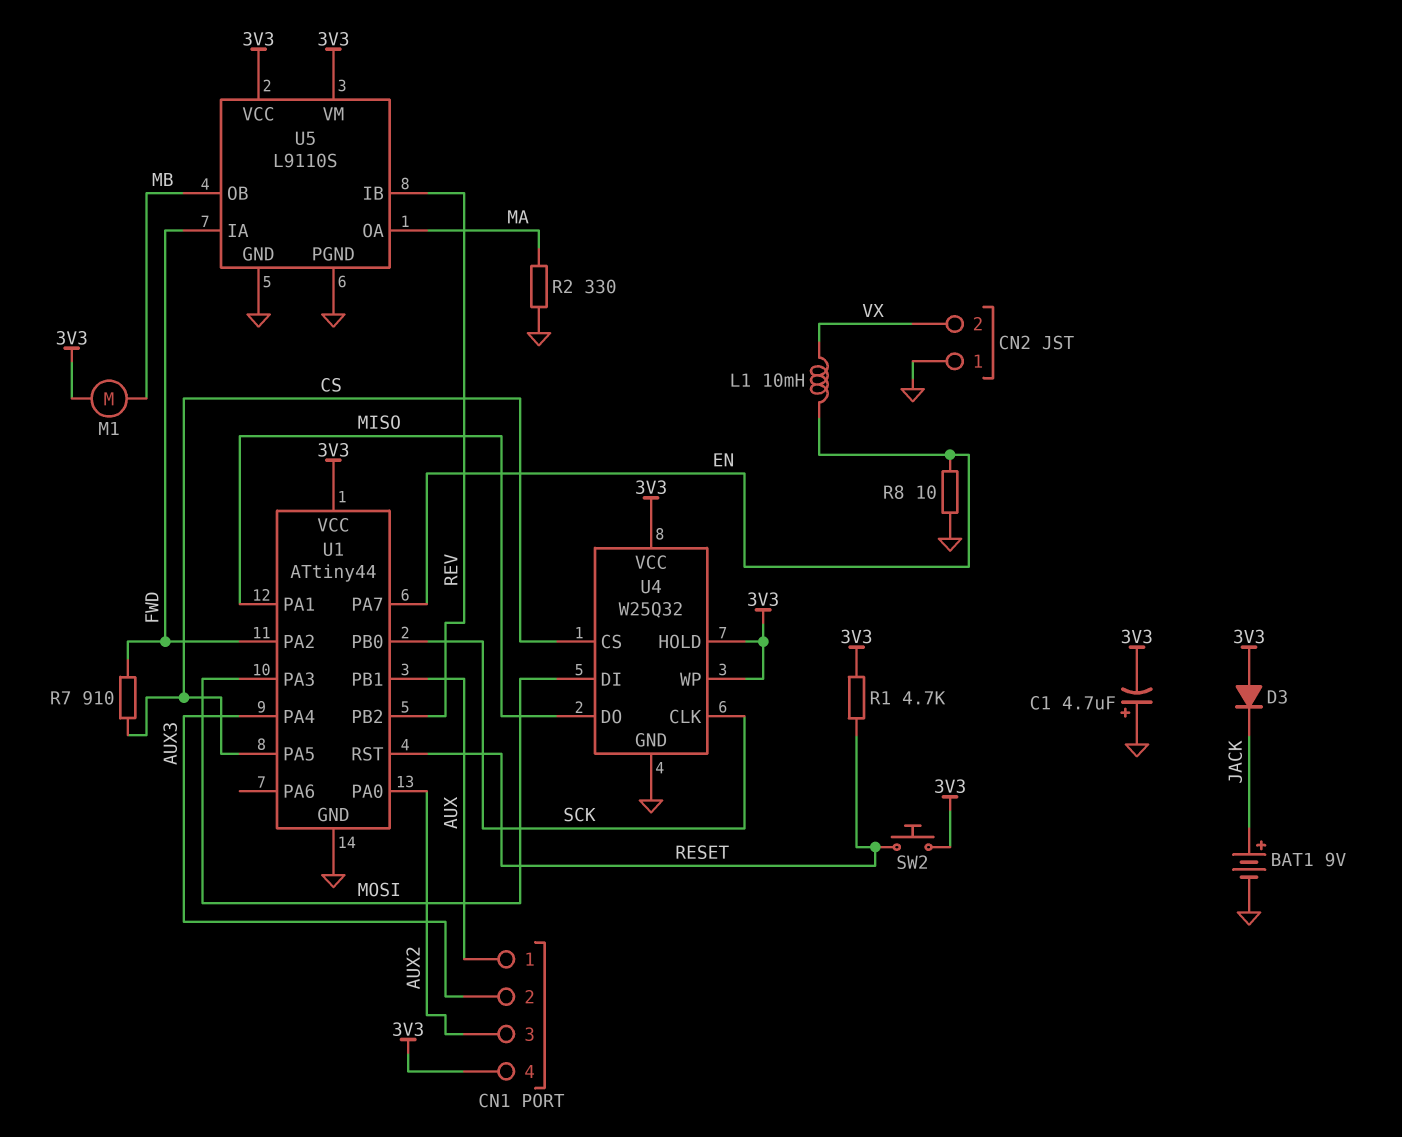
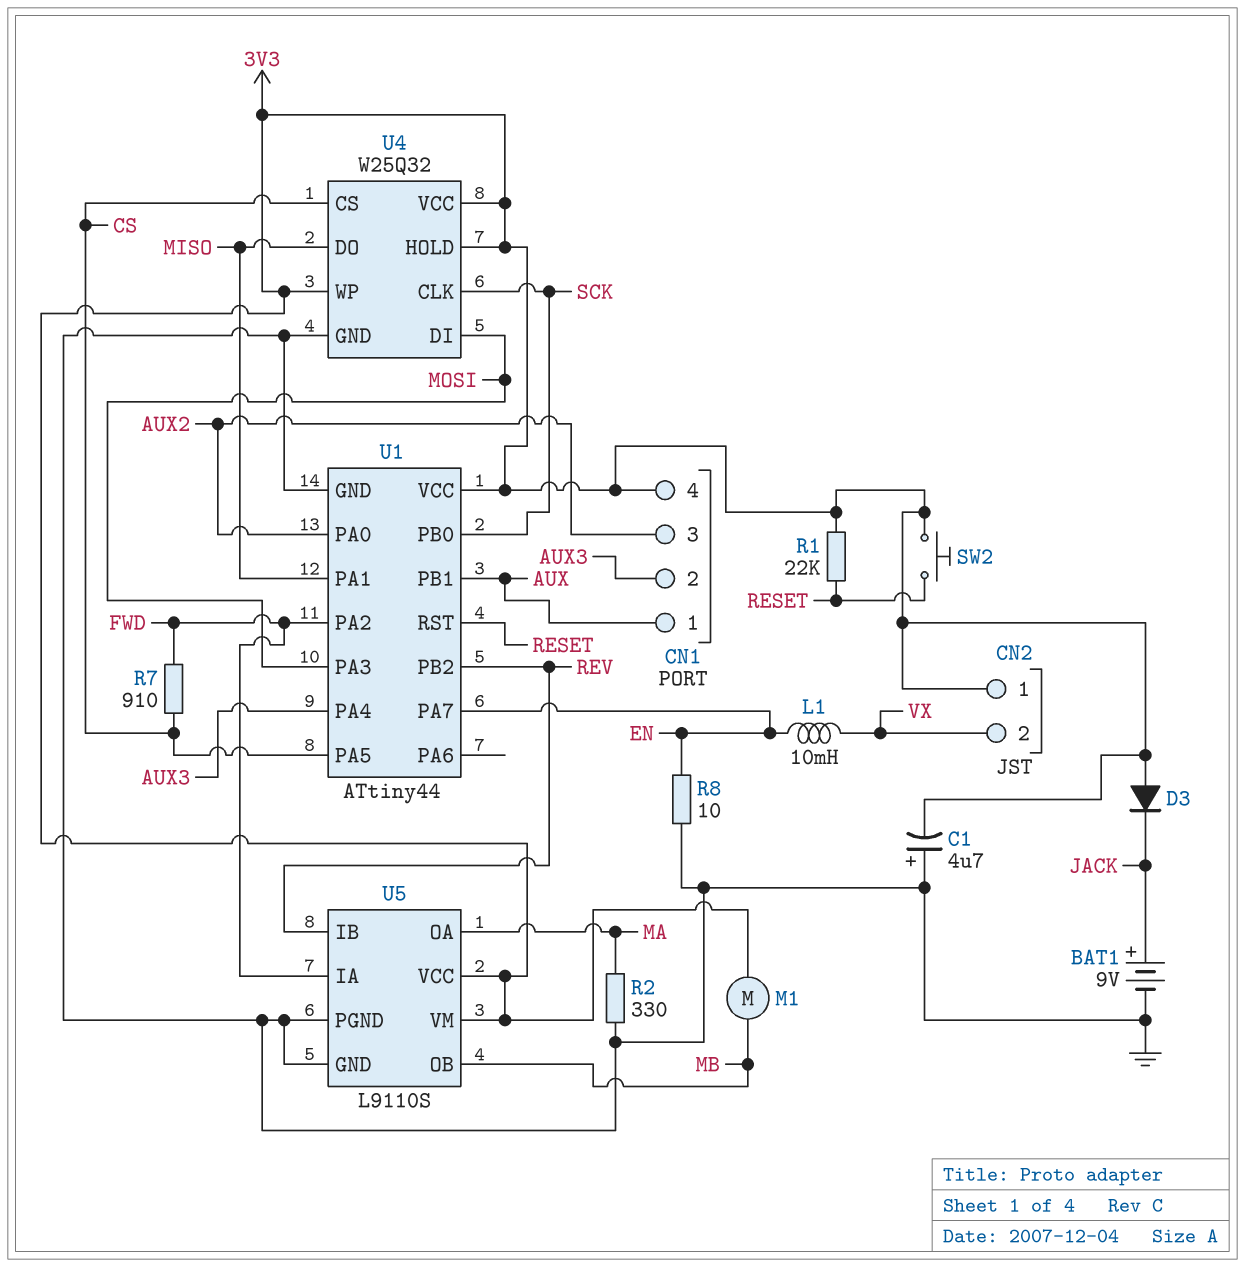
CN2 pin 1: GND -> 3V3
R1: 4.7k (3V3, RESET) -> 22k (3V3, RESET)

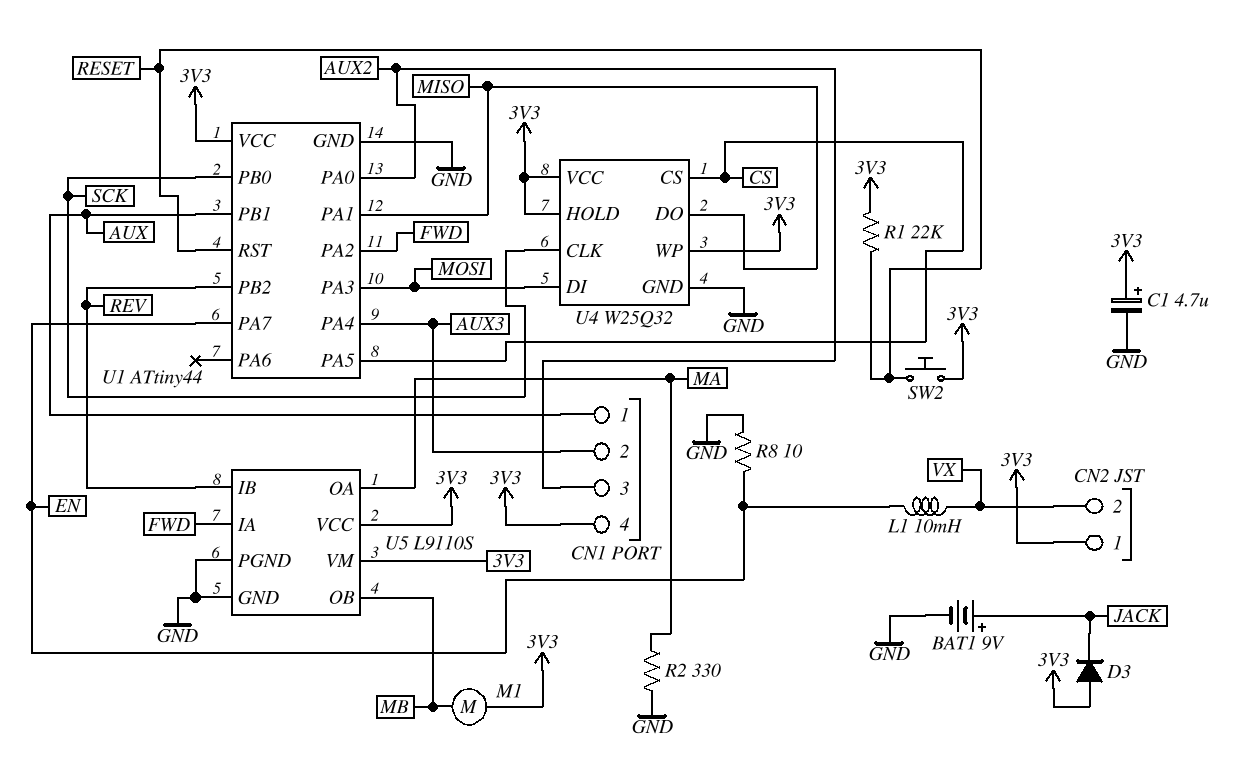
C1: 4.7uF (plus GND, minus 3V3) -> 4.7uF (plus 3V3, minus GND)
R7: 910 (CS, FWD) -> none

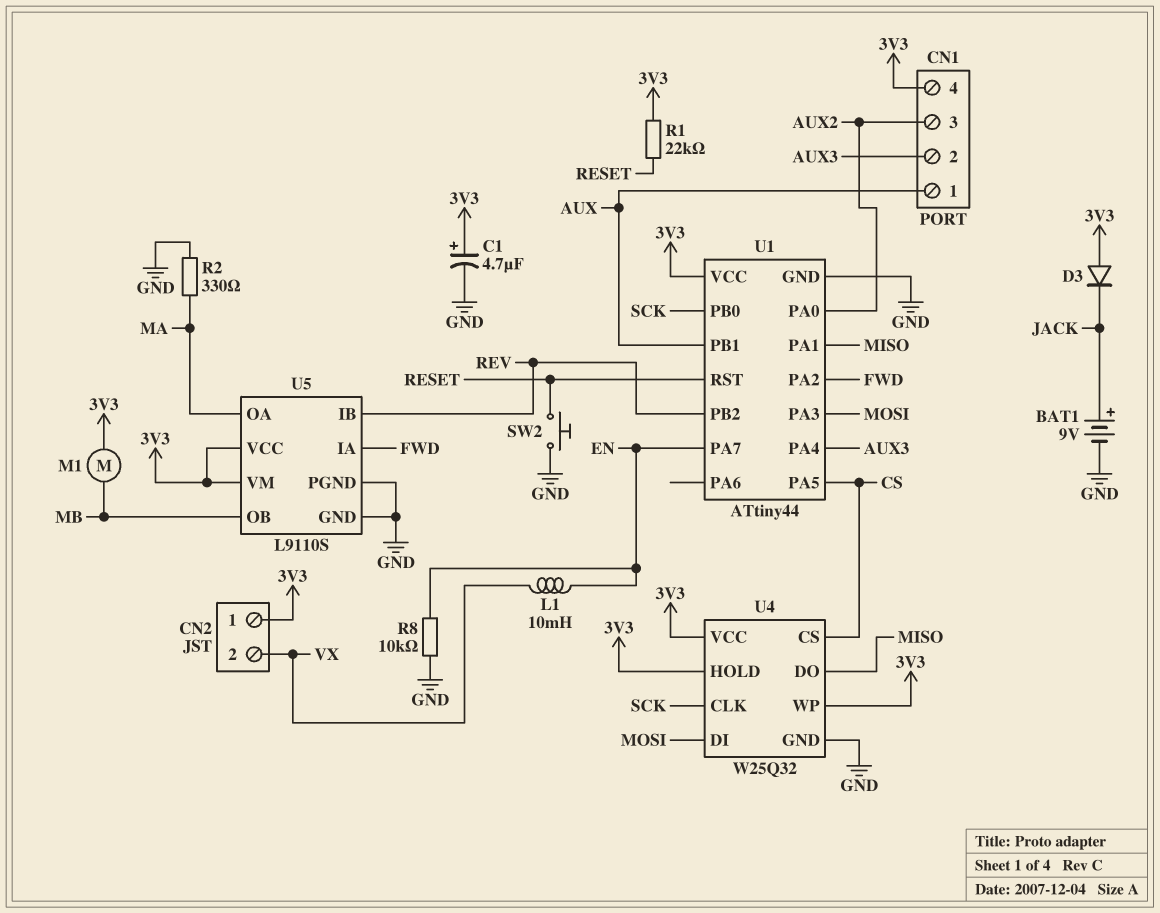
R8: 10 (EN, GND) -> 10k (EN, GND)
SW2: button (3V3, RESET) -> button (GND, RESET)

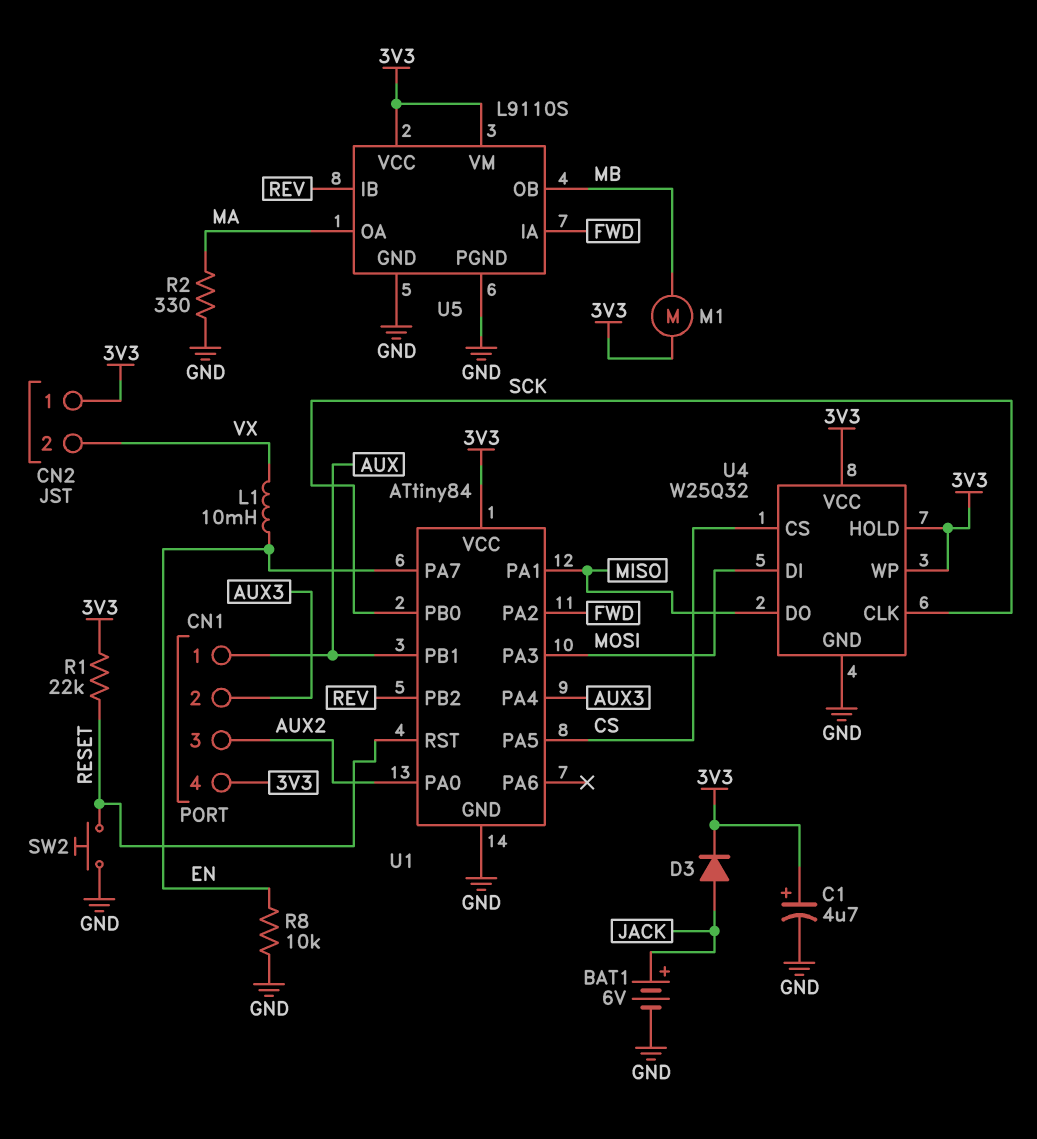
BAT1: 9V (plus JACK, minus GND) -> 6V (plus JACK, minus GND)
D3: diode (A 3V3, K JACK) -> diode (A JACK, K 3V3)
U1: ATtiny44 -> ATtiny84

